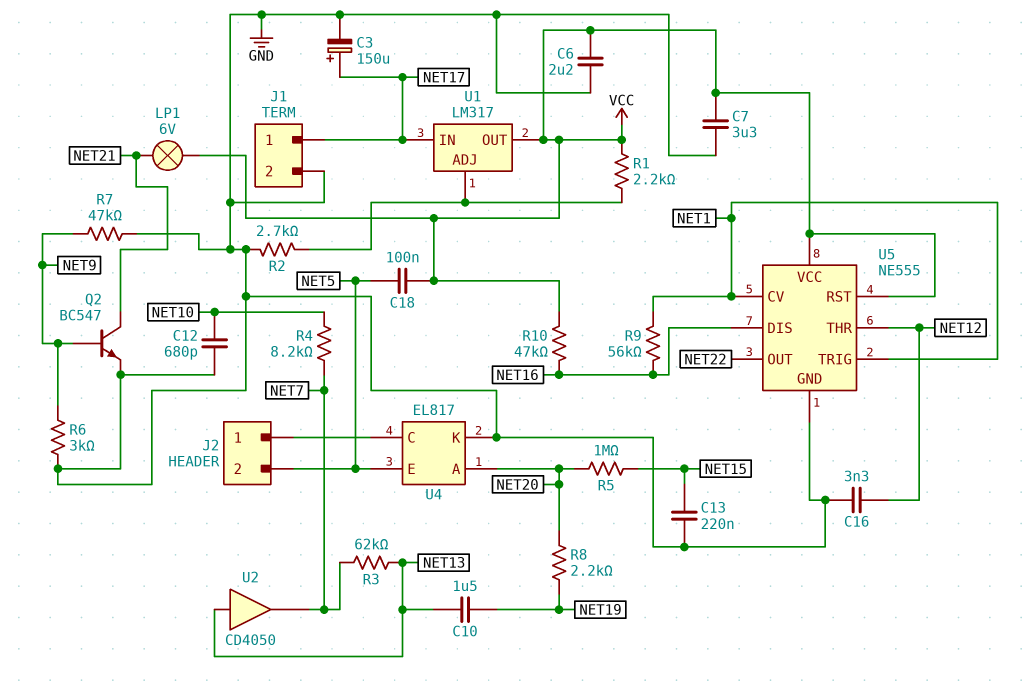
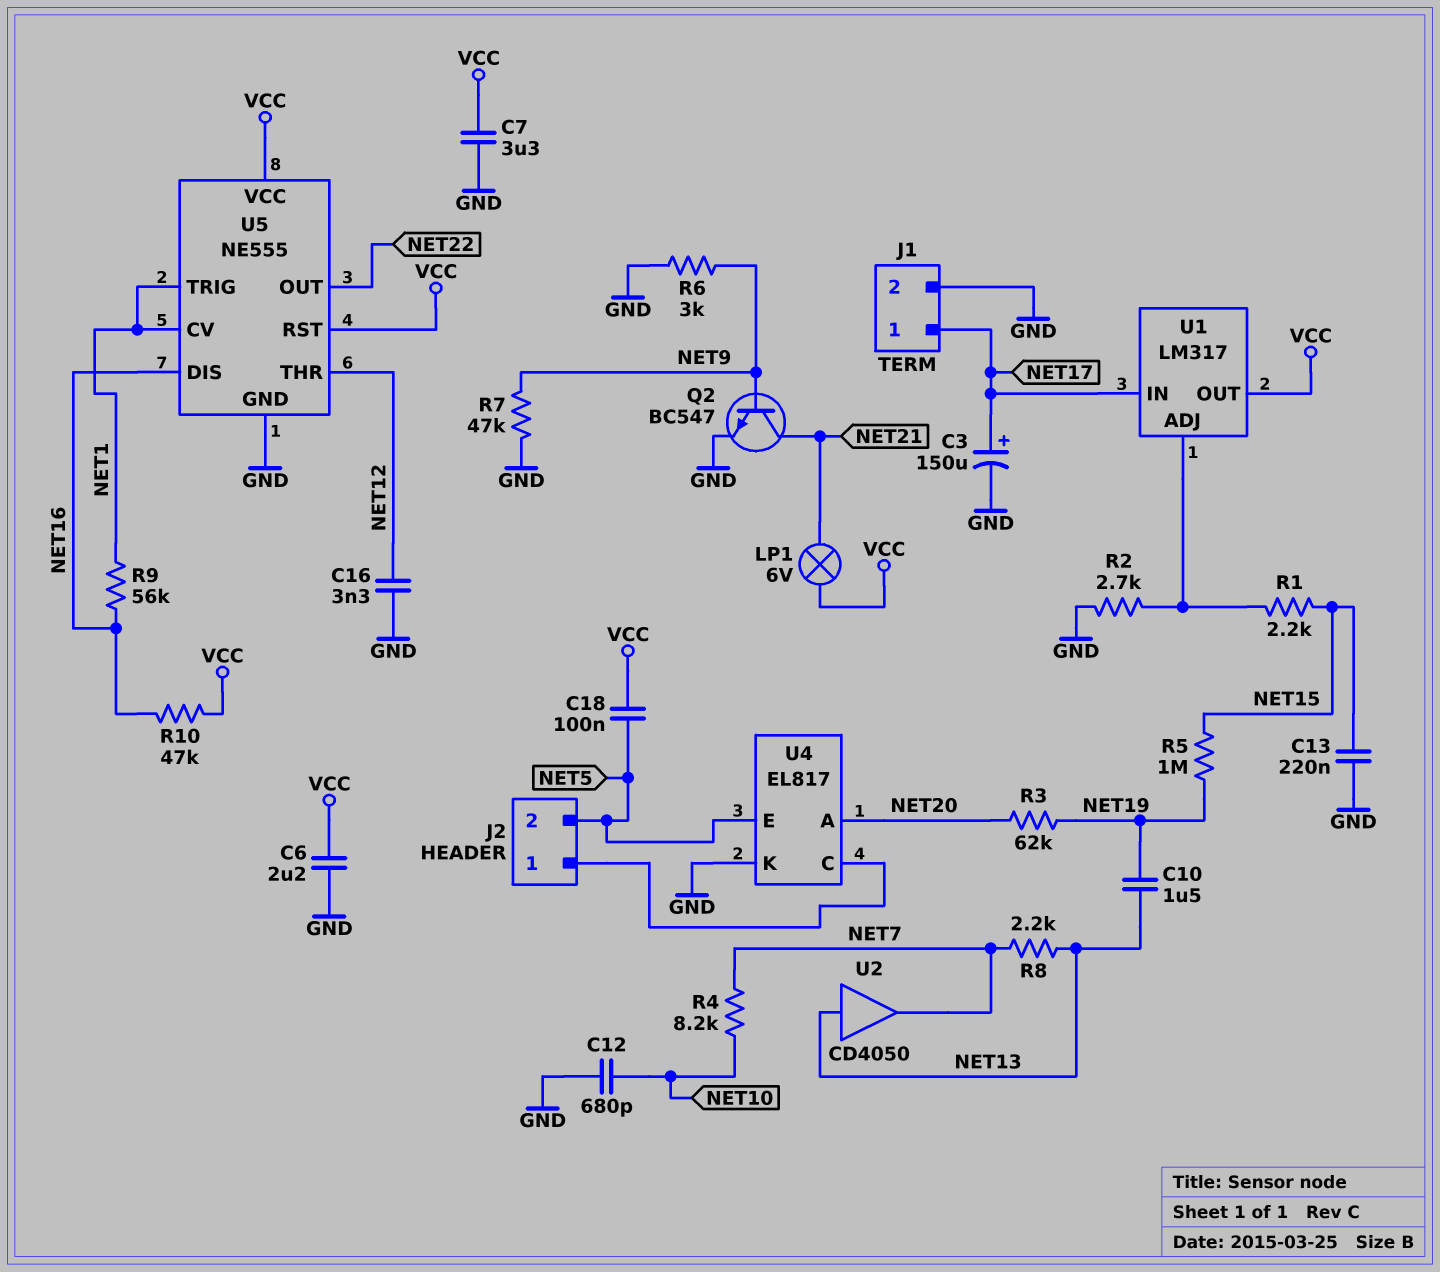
R1: 2.2k (U1/ADJ, VCC) -> 2.2k (NET15, U1/ADJ)
R3: 62k (NET7, NET13) -> 62k (NET19, NET20)
R5: 1M (NET15, NET20) -> 1M (NET15, NET19)
R8: 2.2k (NET19, NET20) -> 2.2k (NET7, NET13)

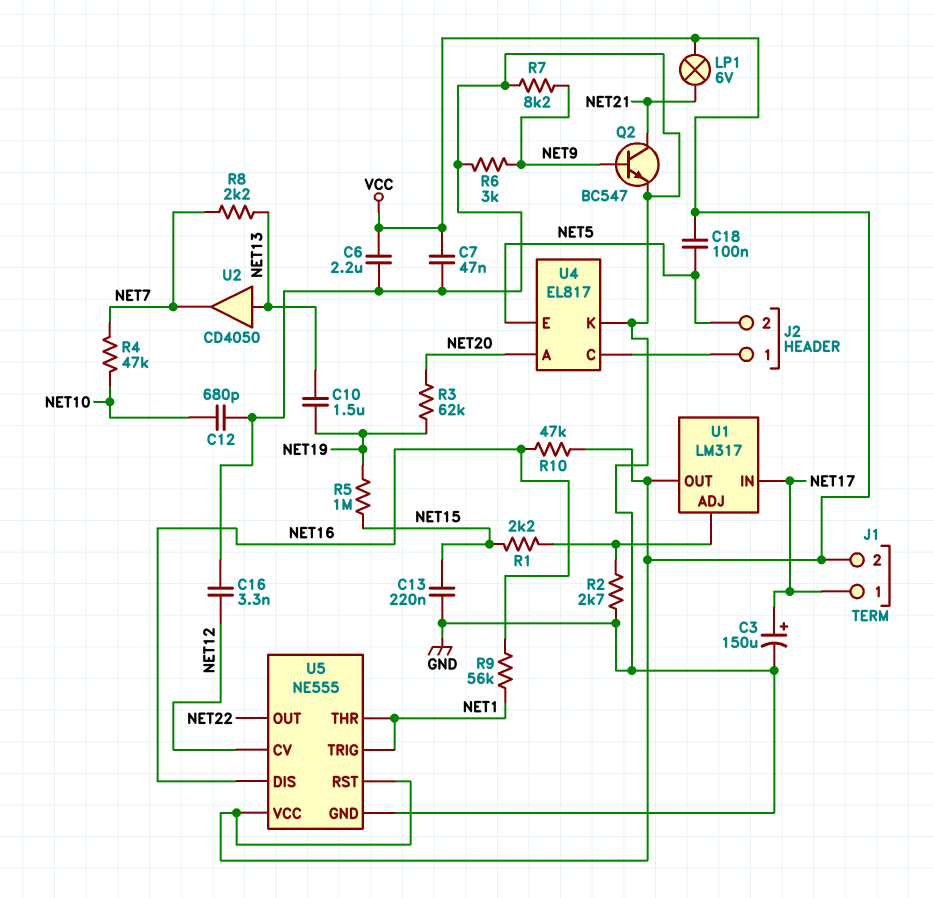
C7: 3.3uF (GND, VCC) -> 47nF (GND, VCC)
J1 pin 2: GND -> VCC
R4: 8.2k (NET7, NET10) -> 47k (NET7, NET10)
R7: 47k (GND, NET9) -> 8.2k (GND, NET9)
U5 pin CV: NET1 -> NET12
U5 pin THR: NET12 -> NET1

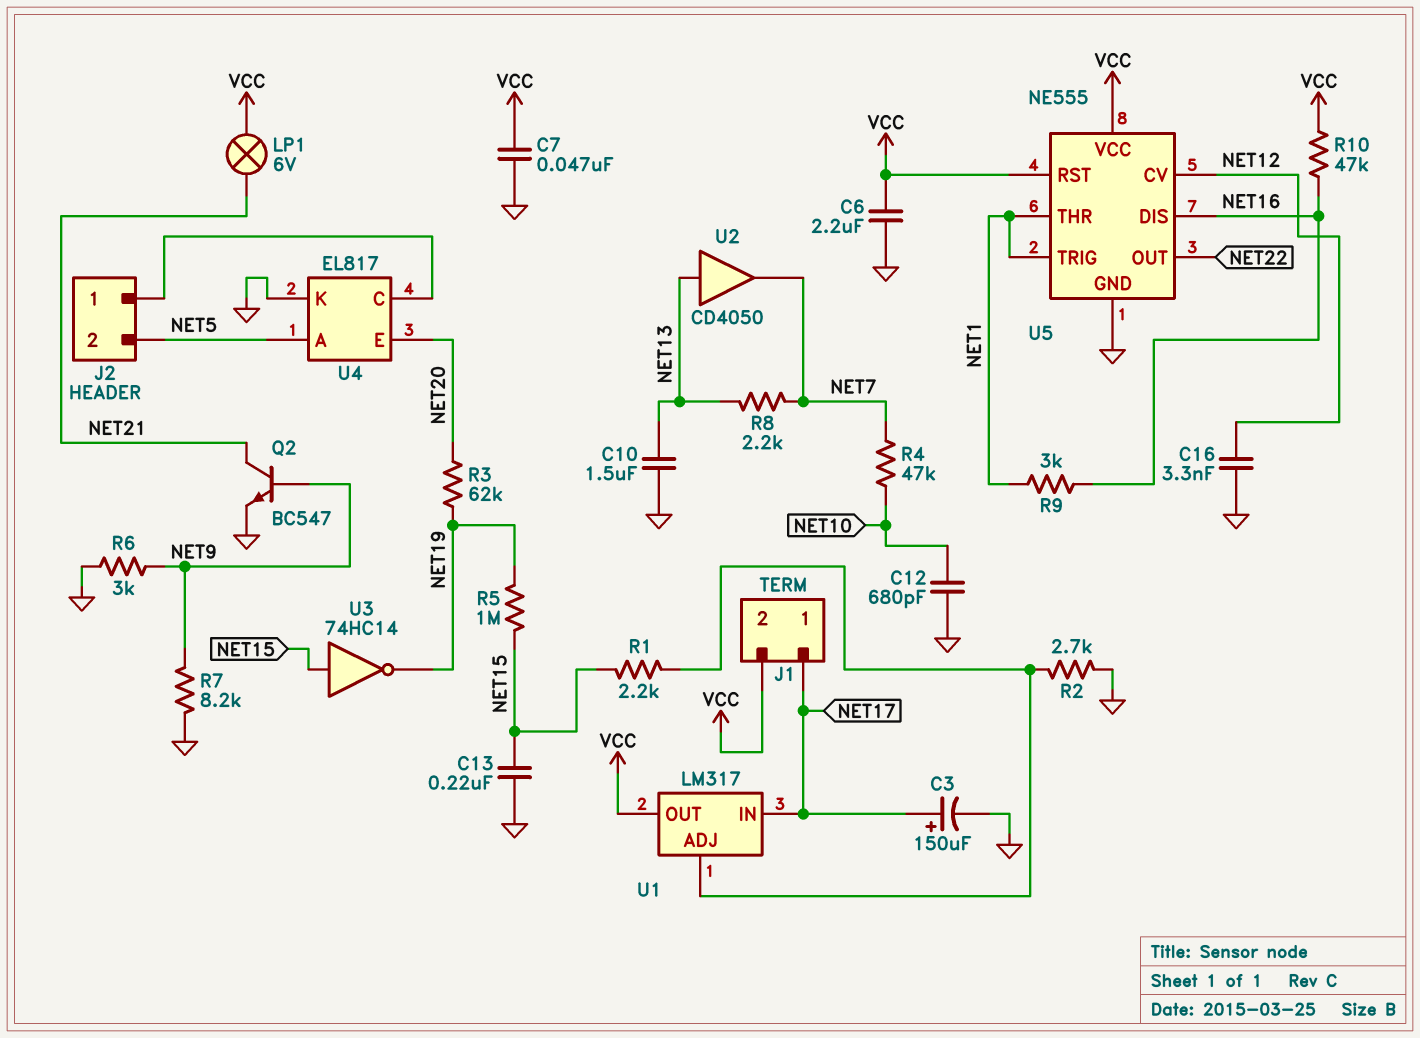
C10: 1.5uF (NET13, NET19) -> 1.5uF (GND, NET13)
C18: 100nF (NET5, VCC) -> none
R9: 56k (NET1, NET16) -> 3k (NET1, NET16)
U3: none -> NOT 74HC14 (in NET15, out NET19)
U4 pin A: NET20 -> NET5
U4 pin E: NET5 -> NET20

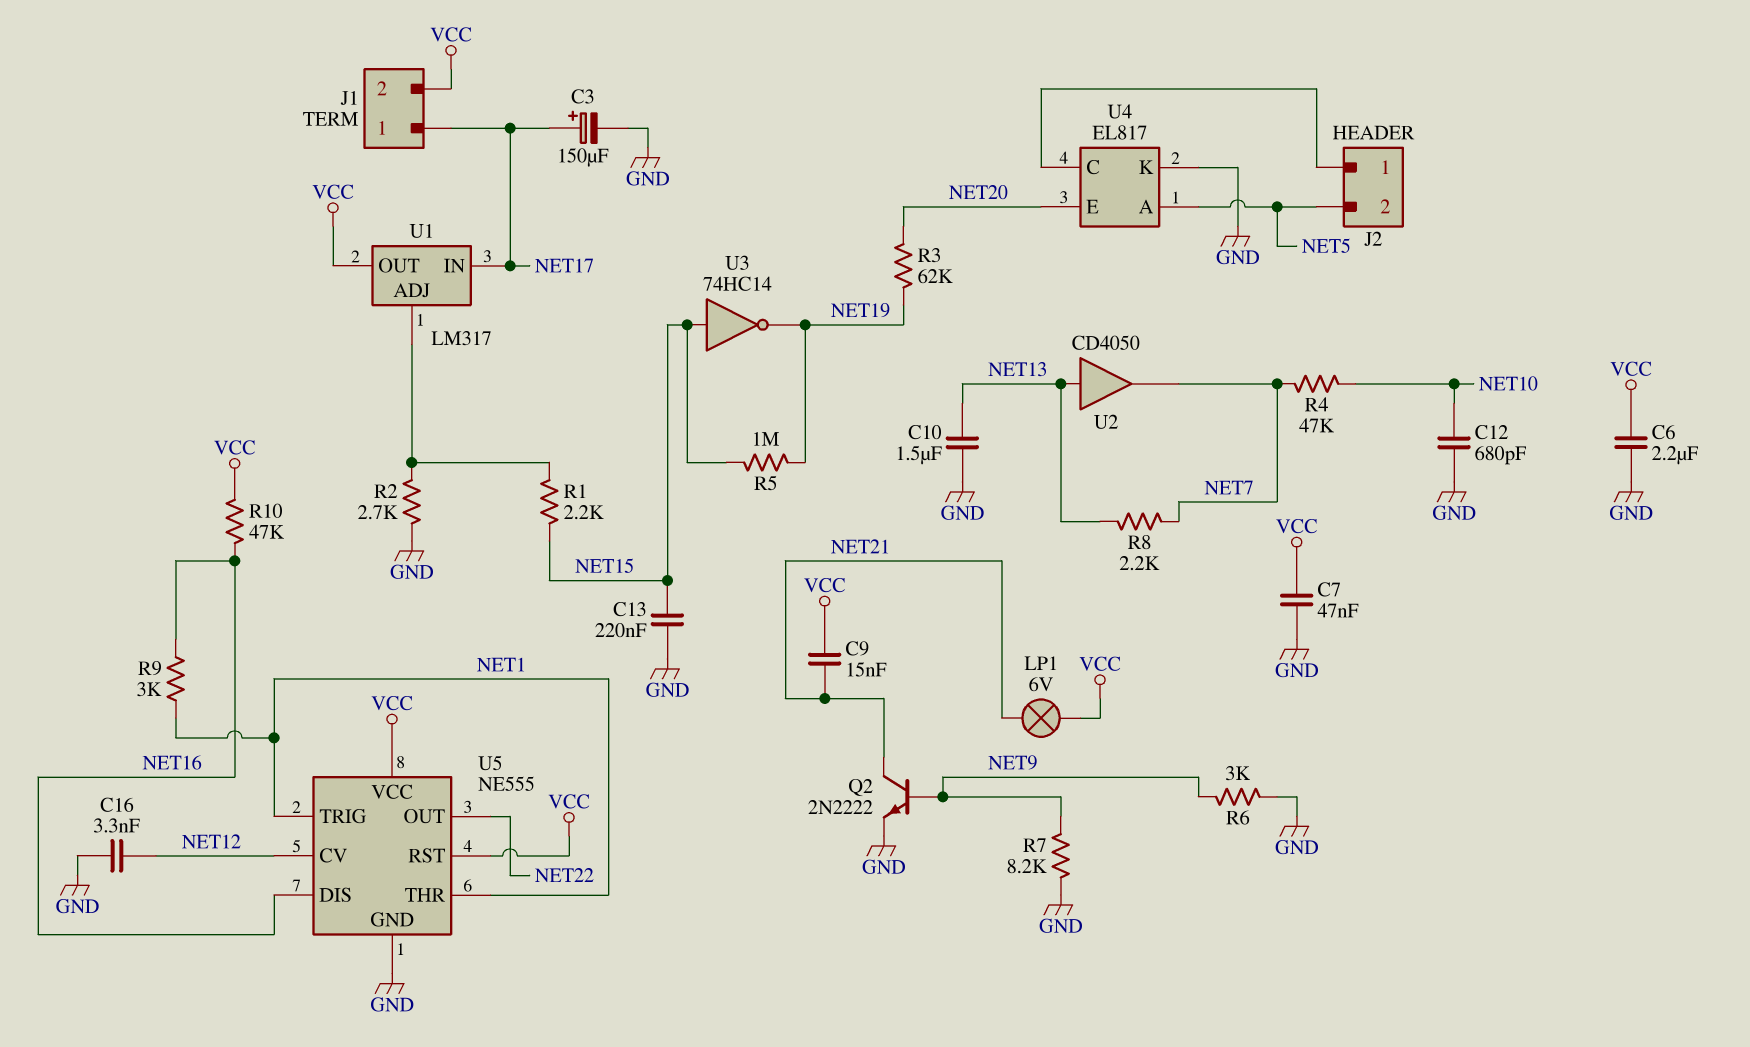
C9: none -> 15nF (NET21, VCC)
Q2: NPN BC547 (B NET9, C NET21, E GND) -> NPN 2N2222 (B NET9, C NET21, E GND)

